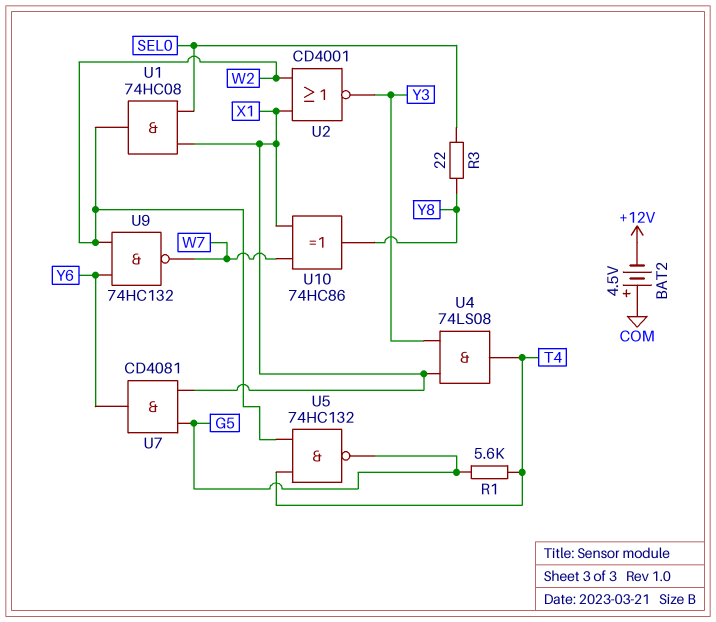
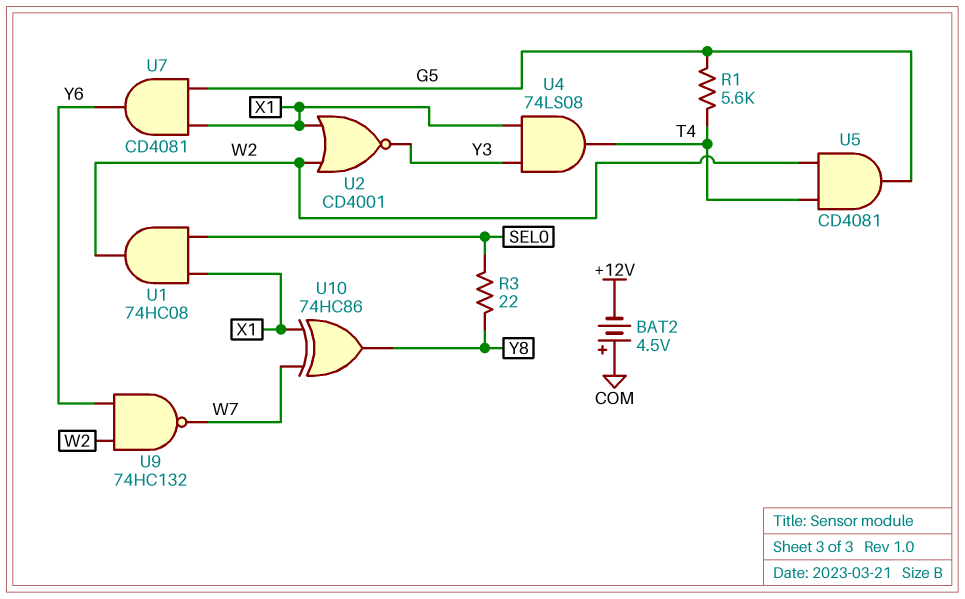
U5: NAND 74HC132 (in T4, in W2, out G5) -> AND CD4081 (in T4, in W2, out G5)

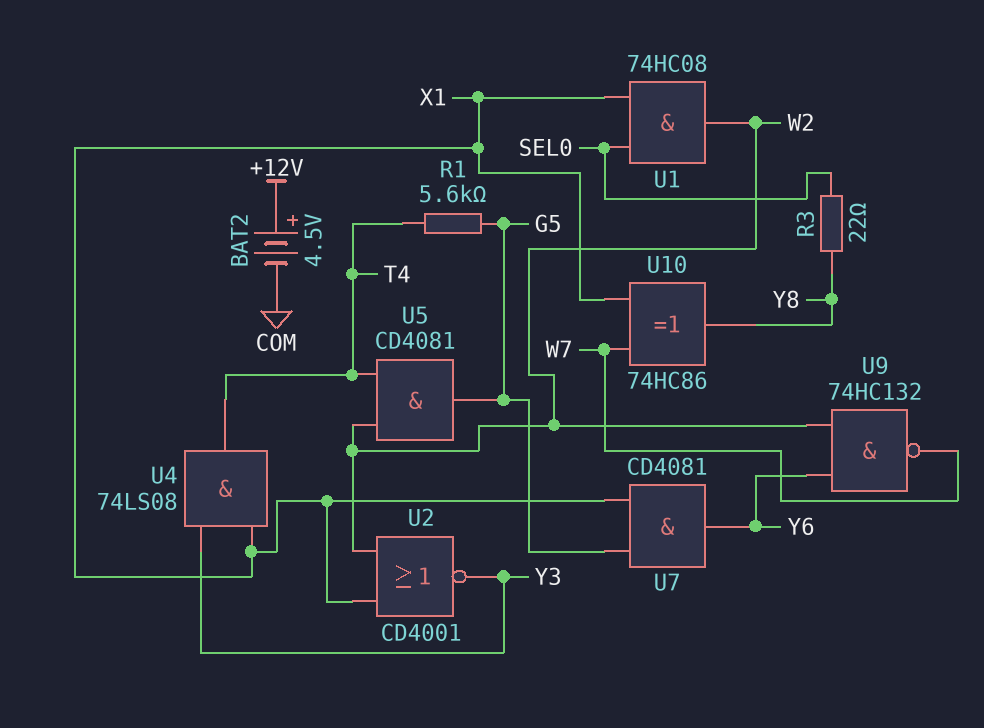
BAT2: 4.5V (plus COM, minus +12V) -> 4.5V (plus +12V, minus COM)

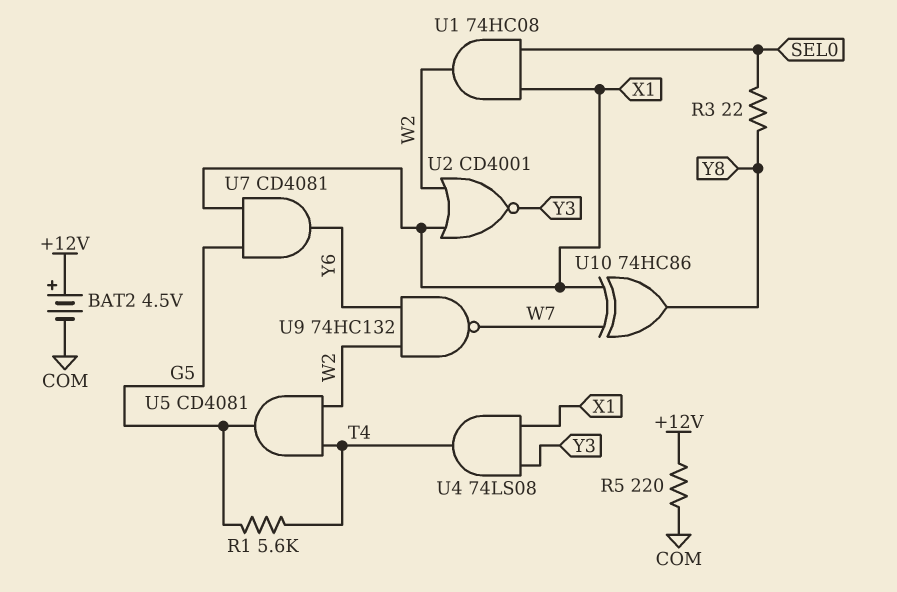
R5: none -> 220 (+12V, COM)

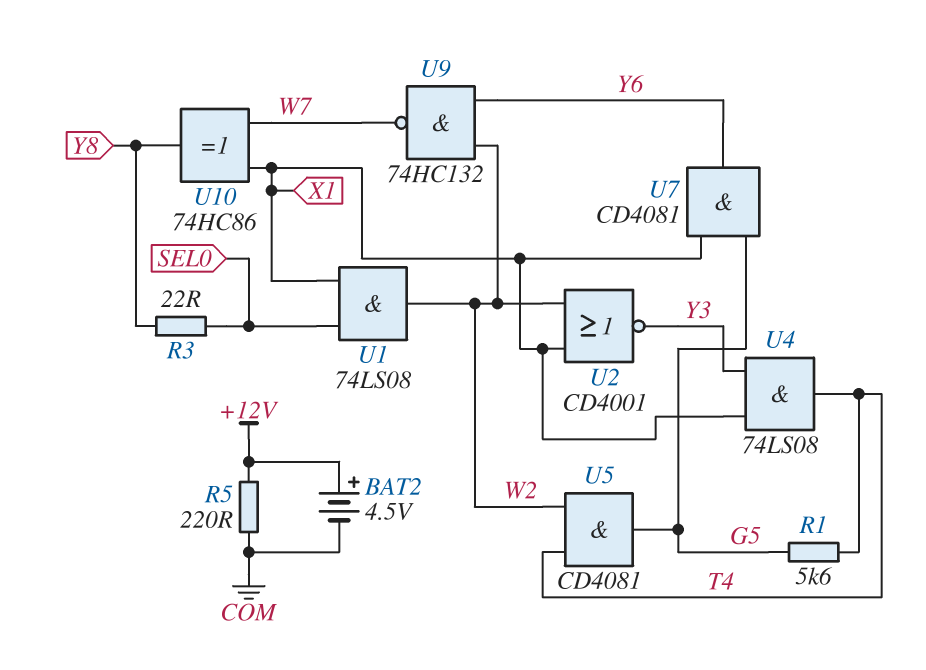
U1: AND 74HC08 (in SEL0, in X1, out W2) -> AND 74LS08 (in SEL0, in X1, out W2)

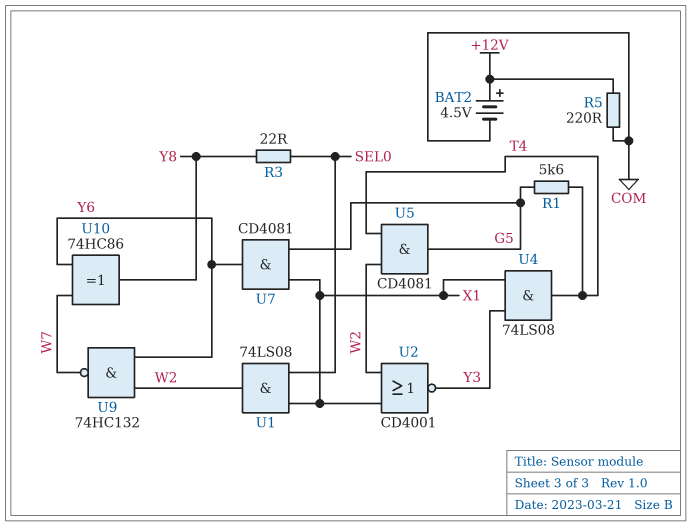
U10: XOR 74HC86 (in W7, in X1, out Y8) -> XOR 74HC86 (in W7, in Y6, out Y8)

